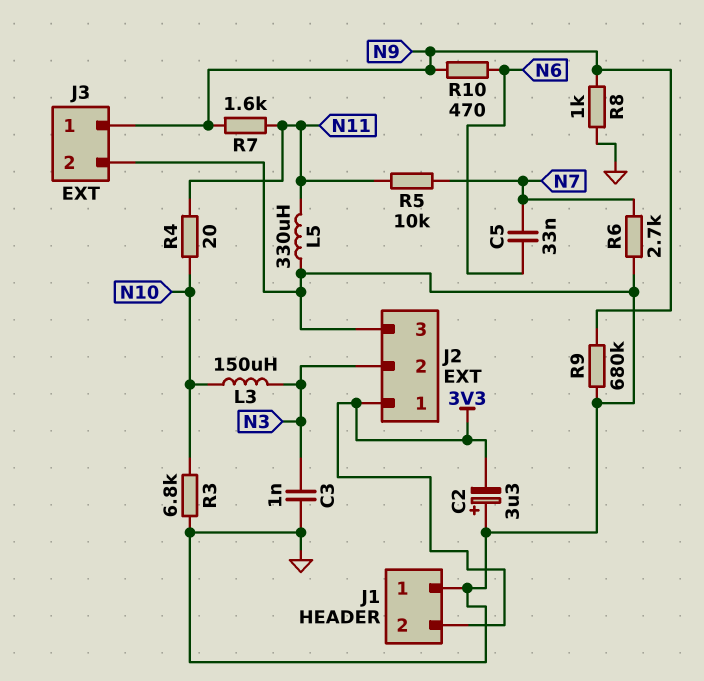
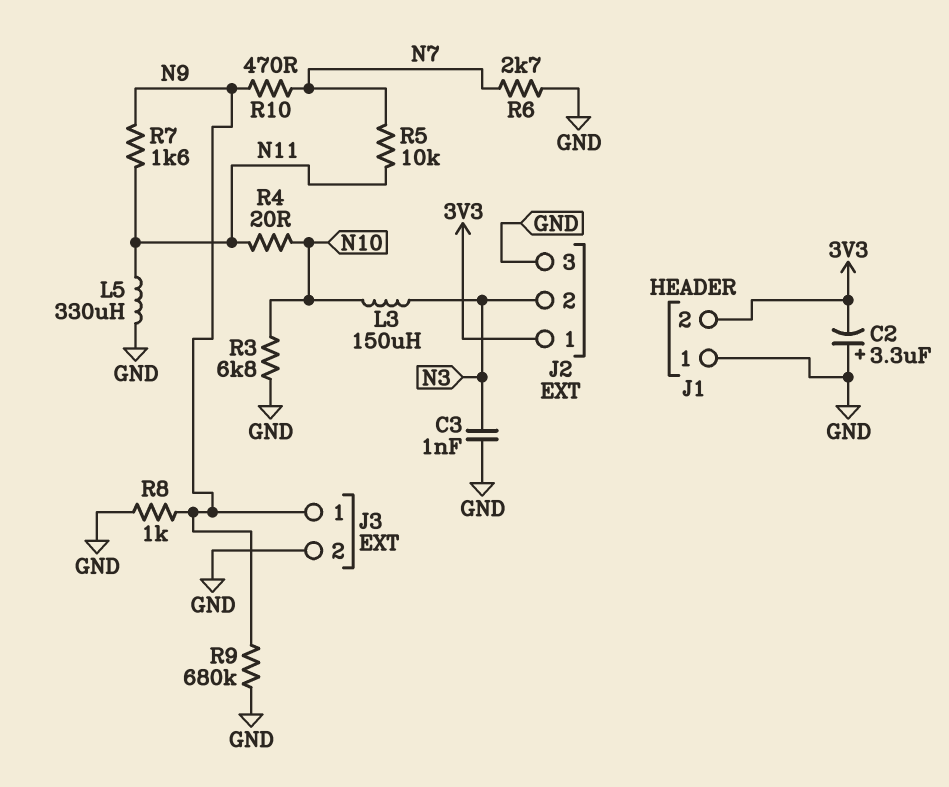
C5: 33nF (N6, N7) -> none
R10: 470 (N6, N9) -> 470 (N7, N9)

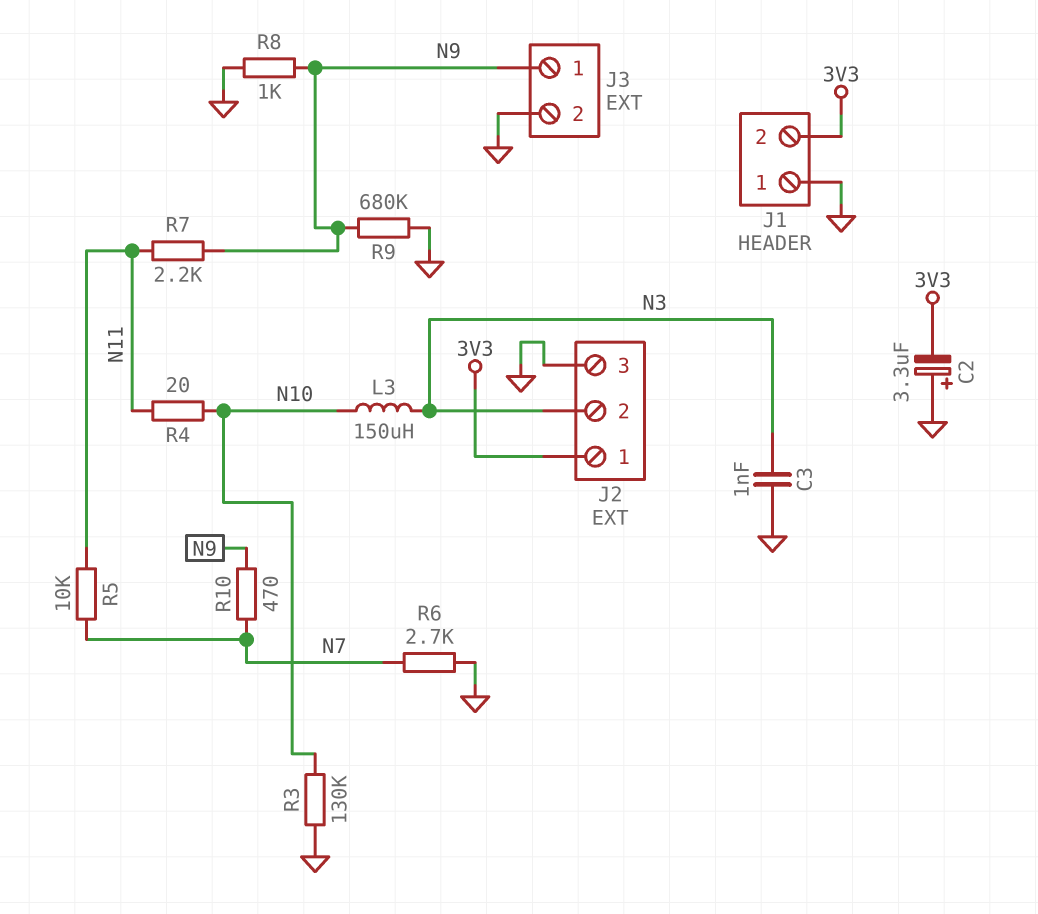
L5: 330uH (GND, N11) -> none
R3: 6.8k (GND, N10) -> 130k (GND, N10)
R7: 1.6k (N9, N11) -> 2.2k (N9, N11)

